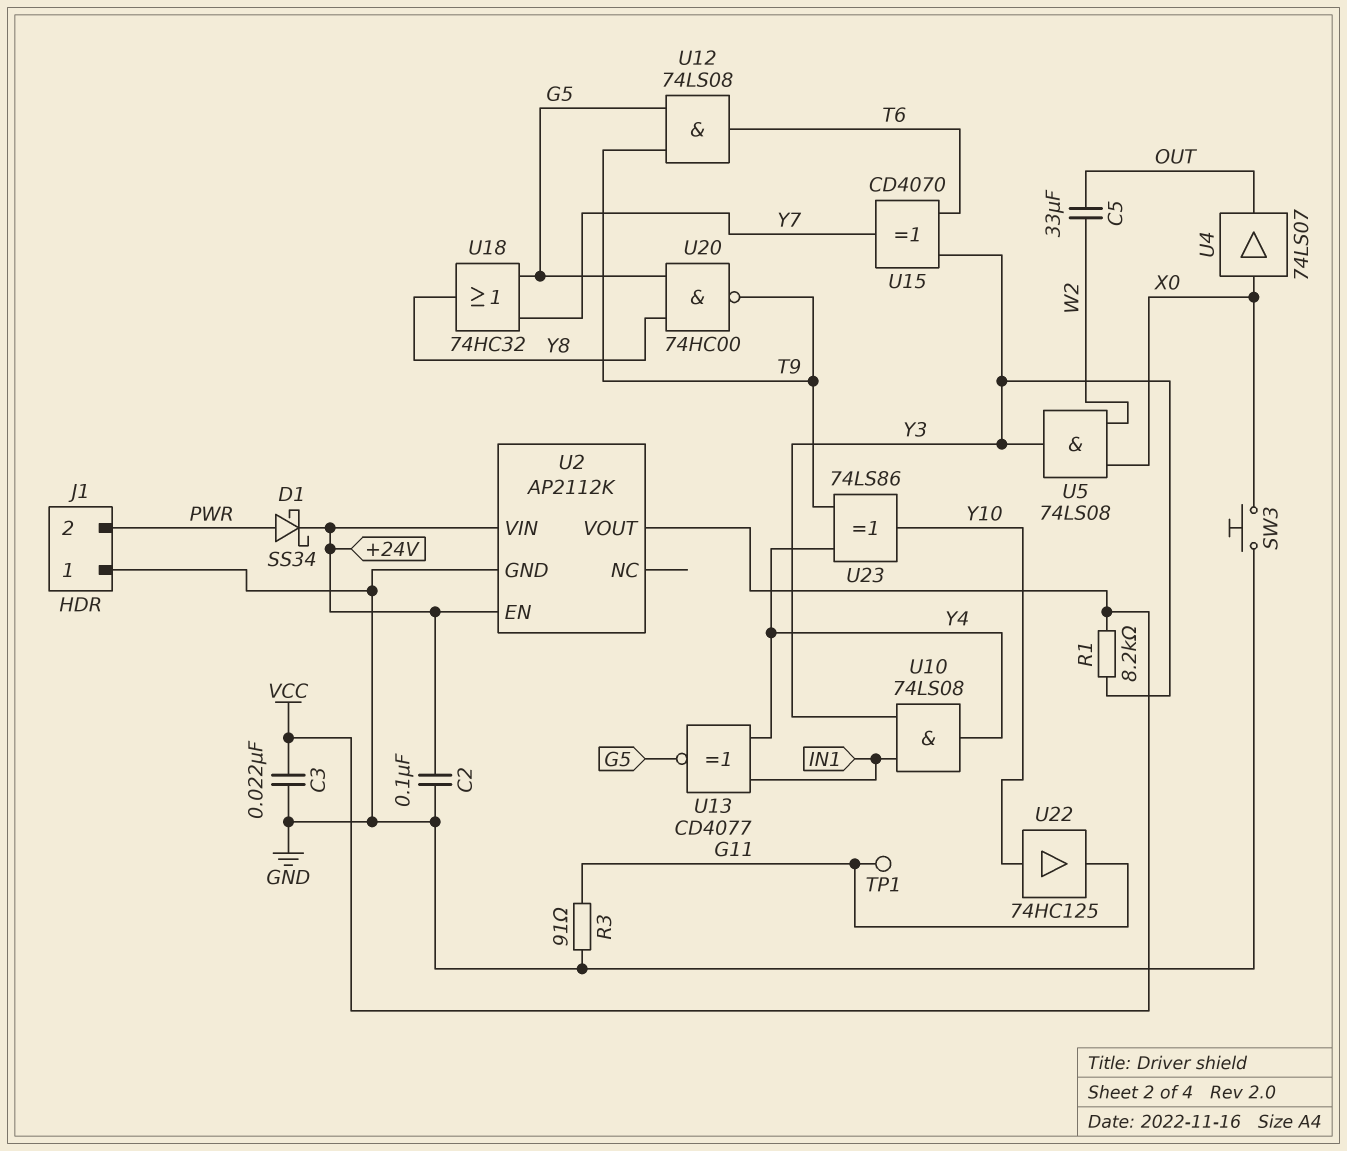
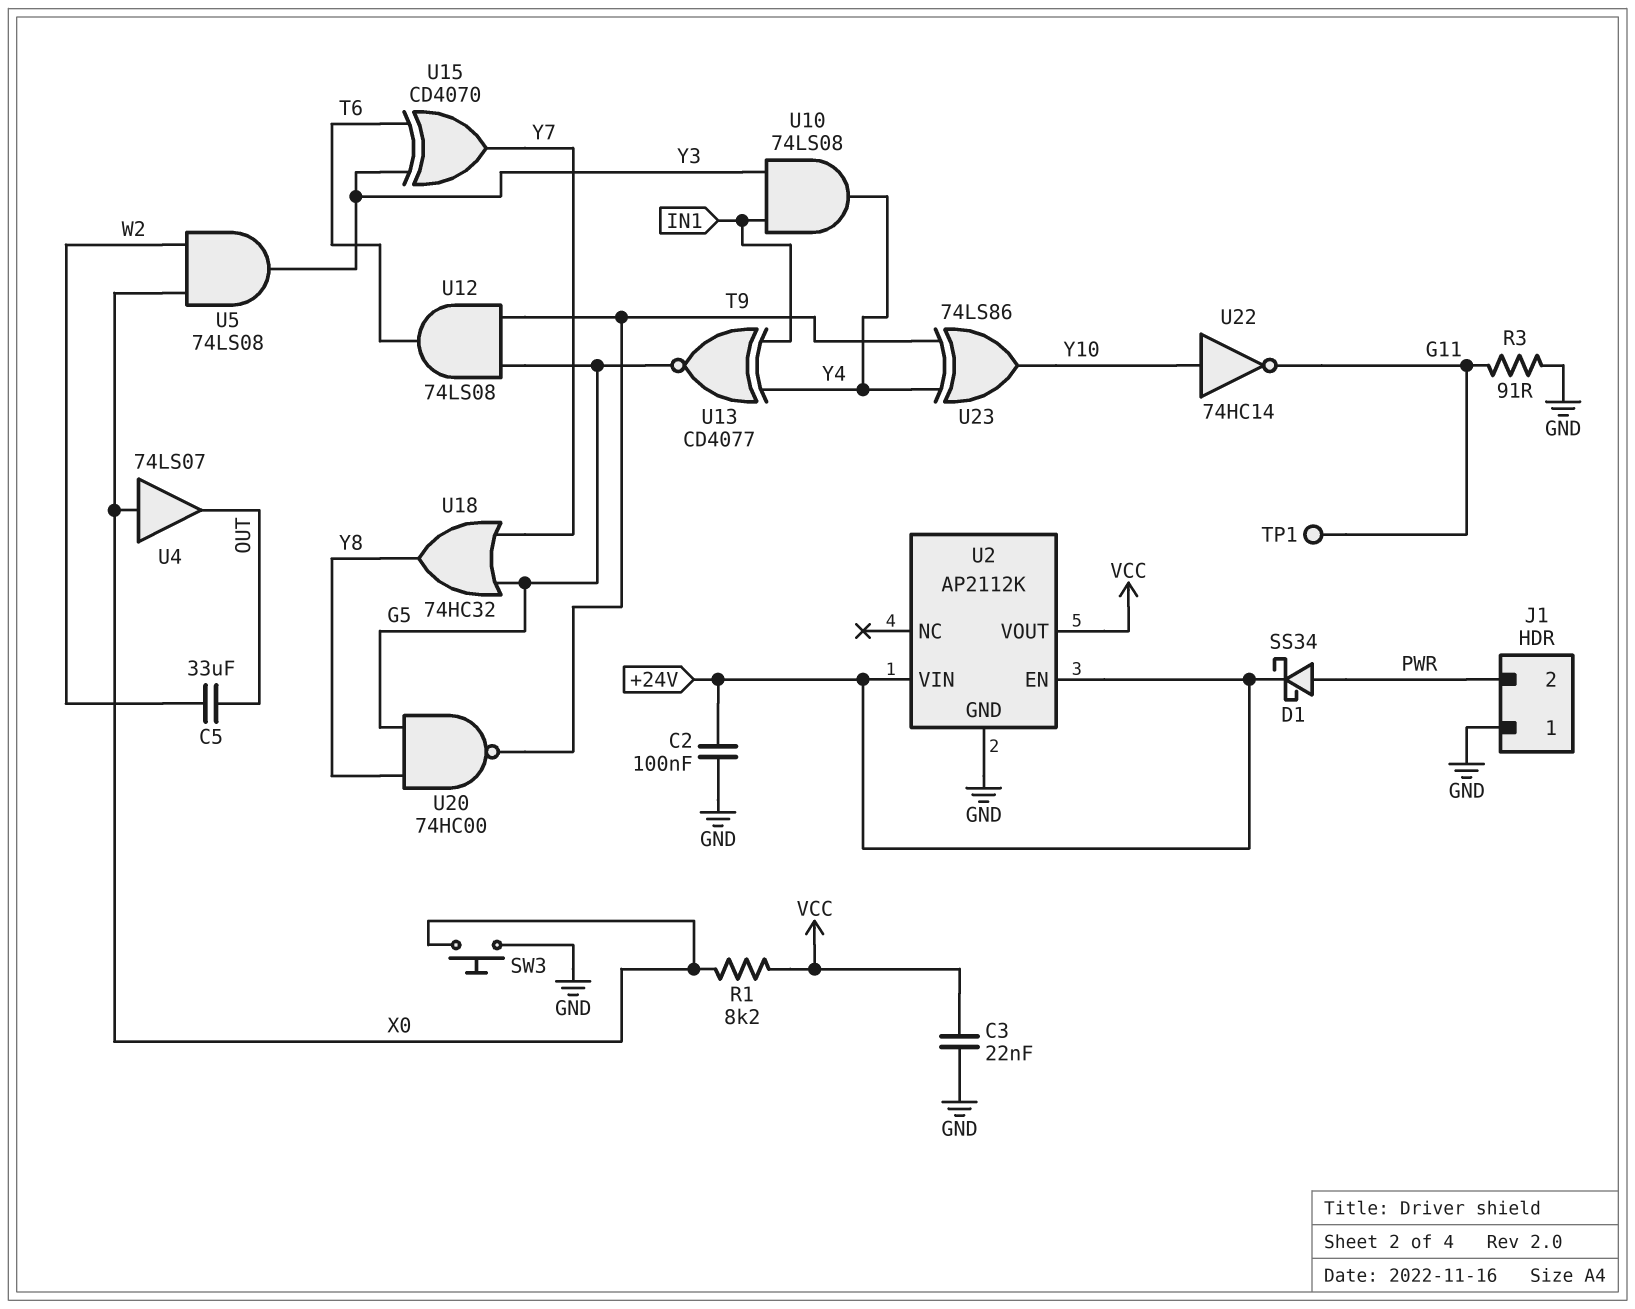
R1: 8.2k (VCC, Y3) -> 8.2k (VCC, X0)
U22: buffer 74HC125 (in Y10, out G11) -> NOT 74HC14 (in Y10, out G11)

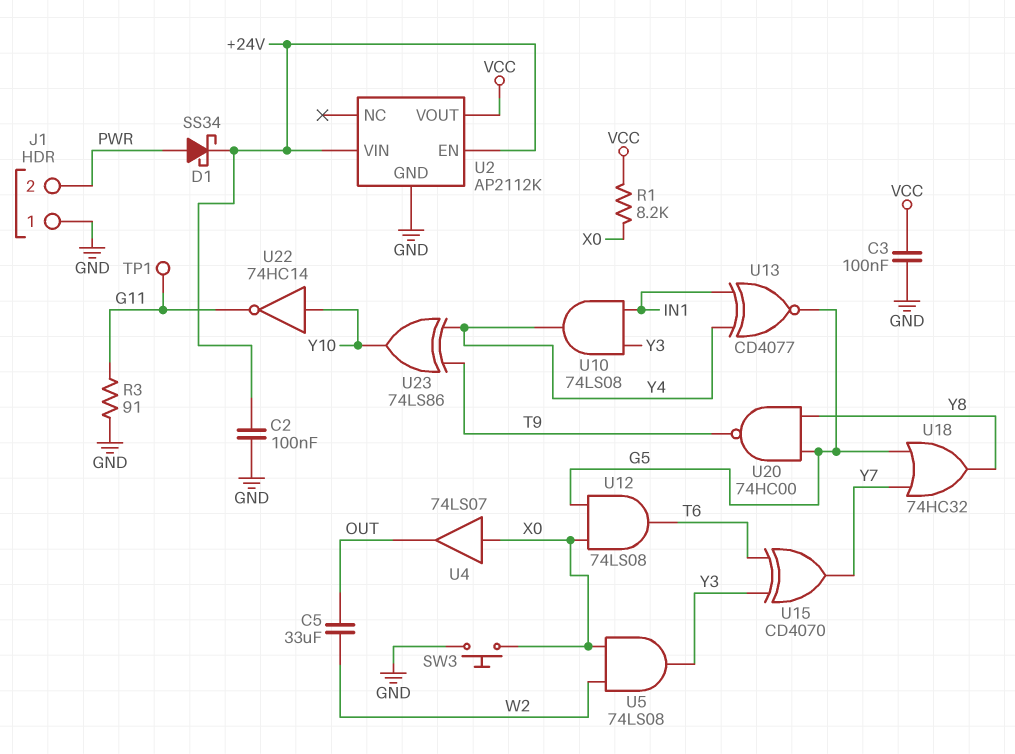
C3: 22nF (GND, VCC) -> 100nF (GND, VCC)
U12: AND 74LS08 (in G5, in T9, out T6) -> AND 74LS08 (in G5, in X0, out T6)

